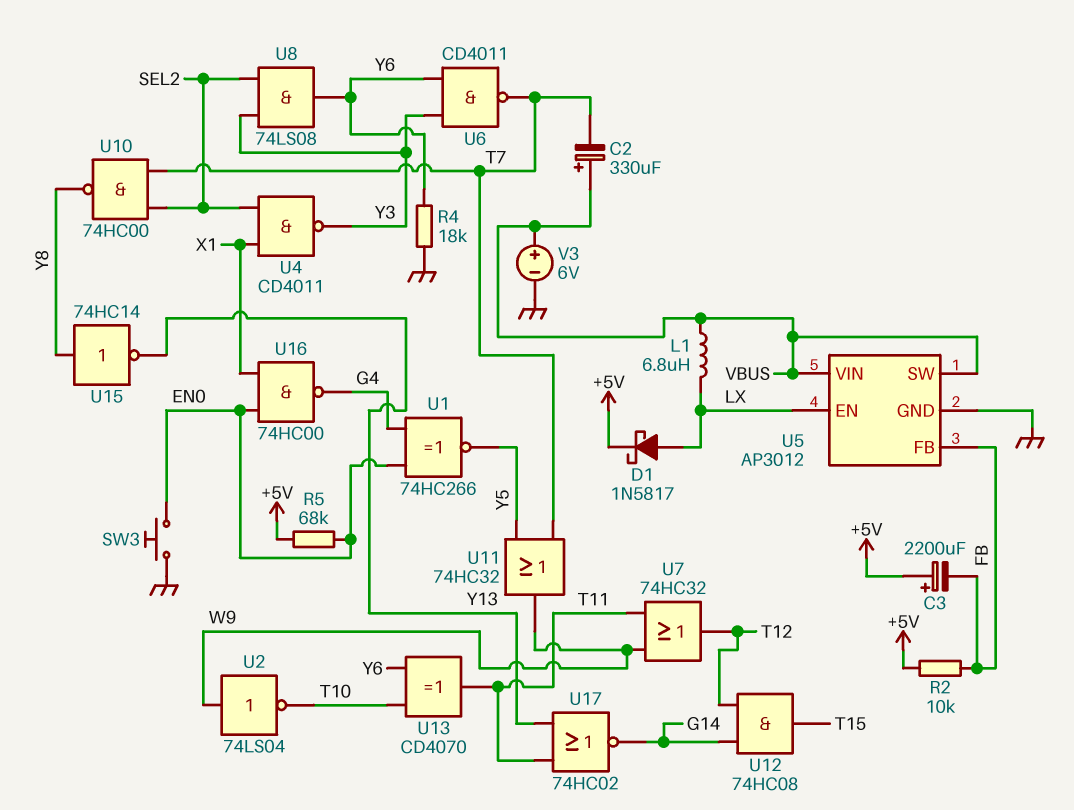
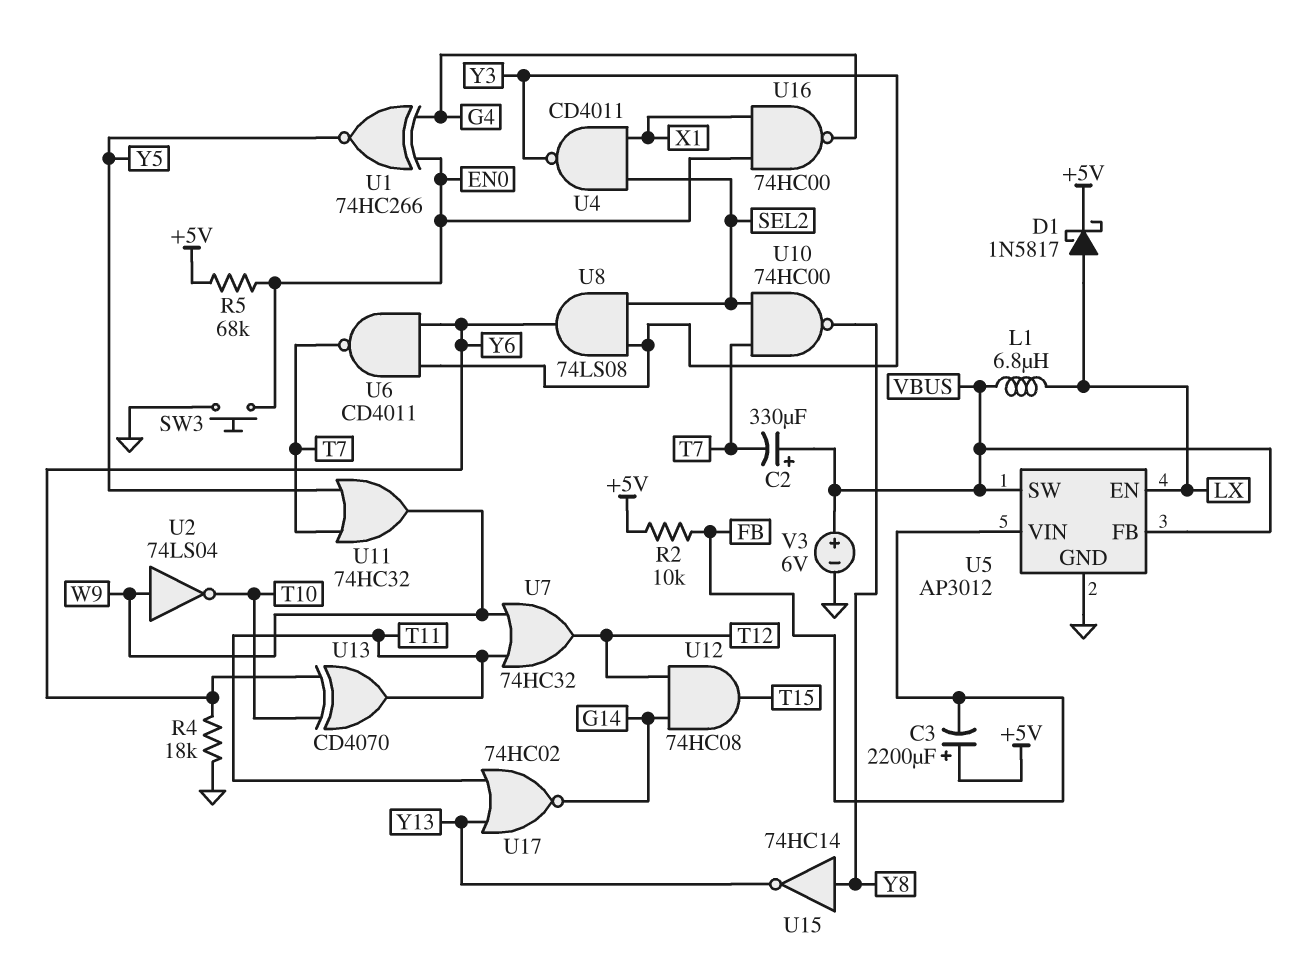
U5 pin FB: FB -> VBUS
U5 pin VIN: VBUS -> FB

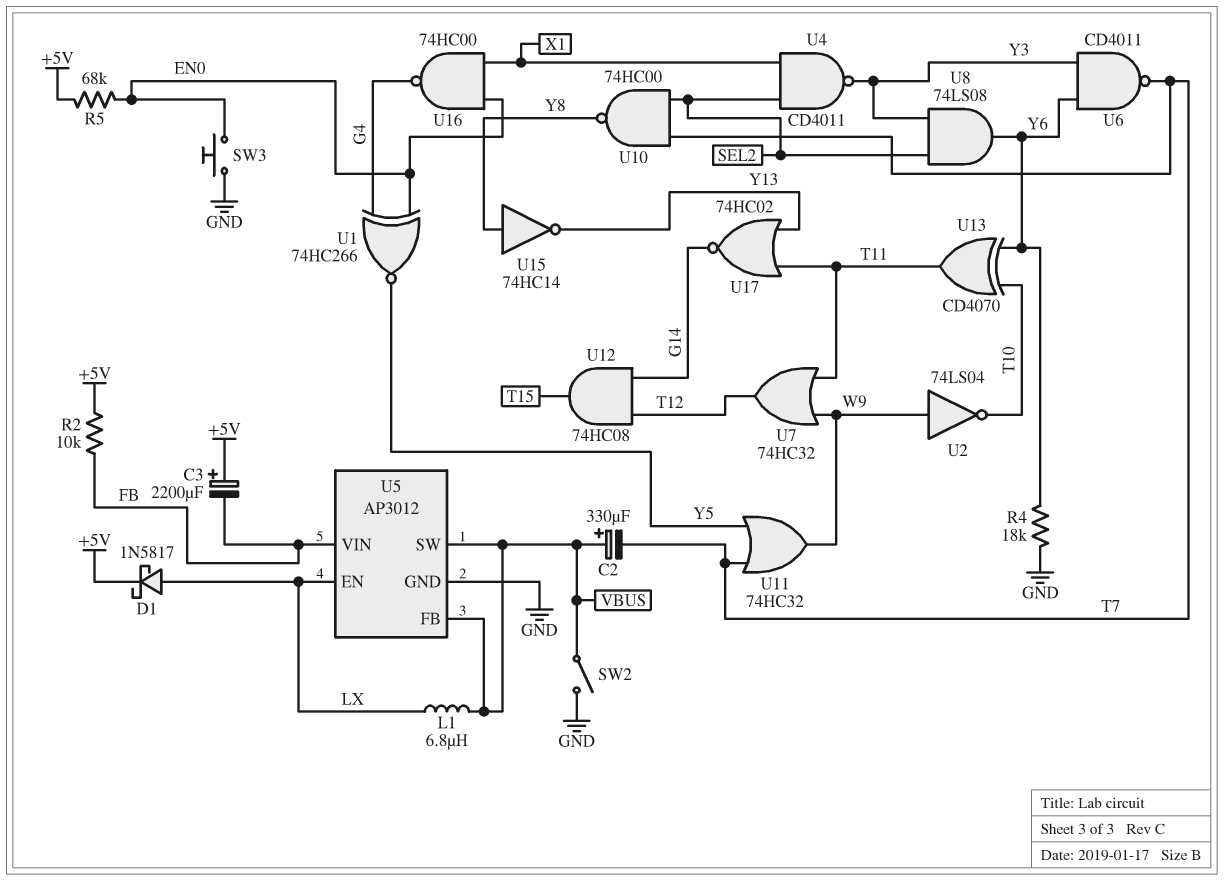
SW2: none -> switch (GND, VBUS)
V3: 6V (plus VBUS, minus GND) -> none

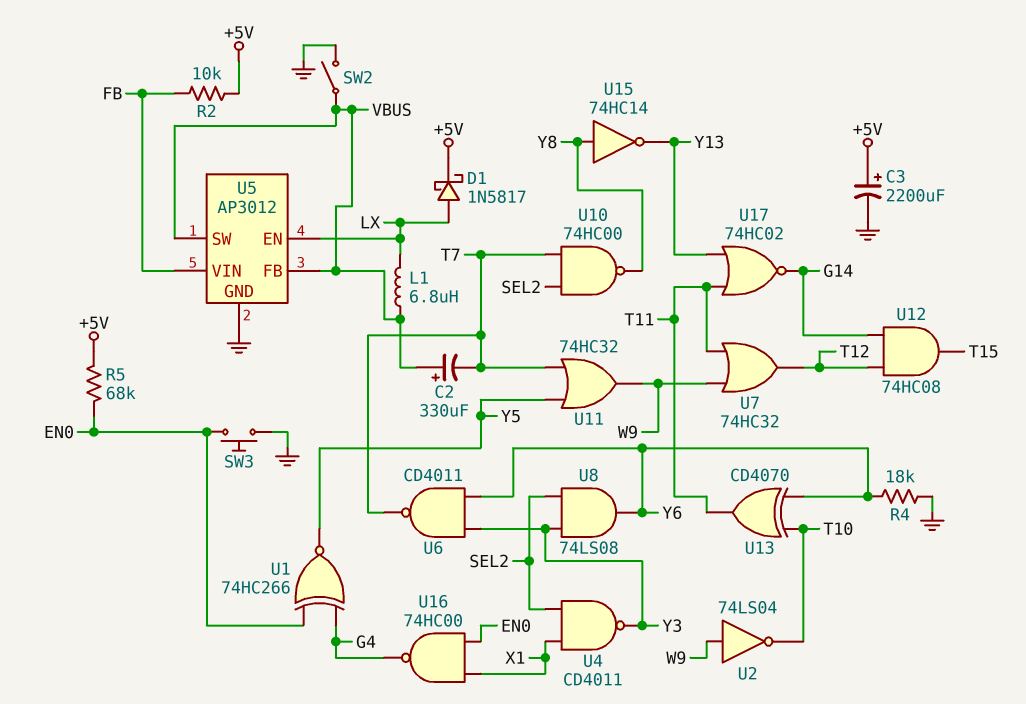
C3: 2200uF (plus +5V, minus FB) -> 2200uF (plus +5V, minus GND)

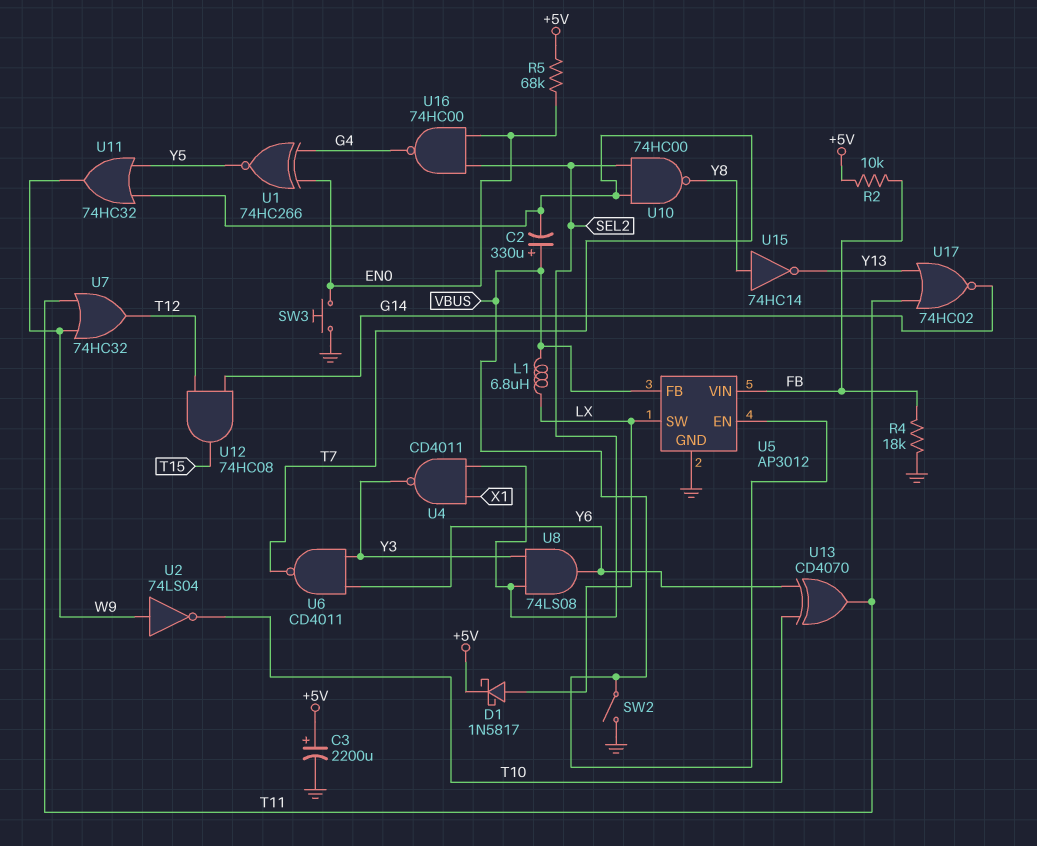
R4: 18k (GND, Y6) -> 18k (FB, GND)
U5 pin EN: LX -> VBUS
U5 pin SW: VBUS -> LX
U16: NAND 74HC00 (in EN0, in X1, out G4) -> NAND 74HC00 (in EN0, in SEL2, out G4)

